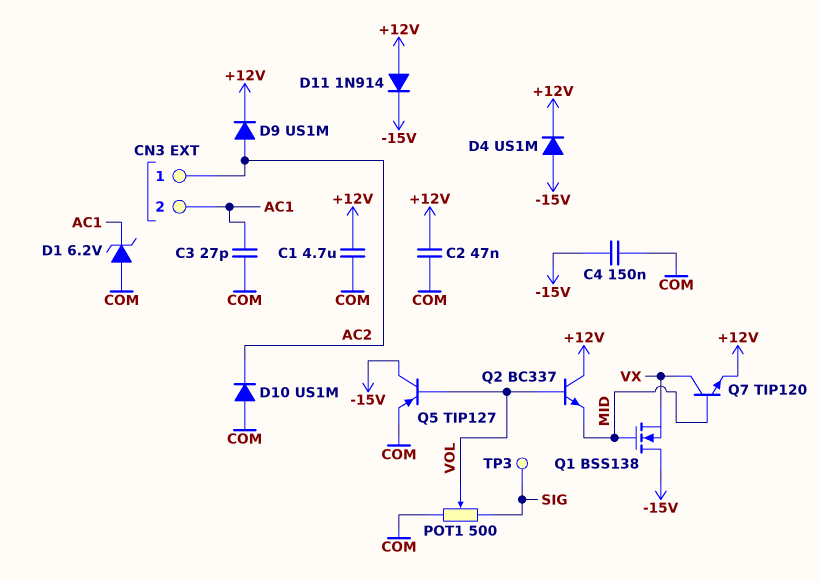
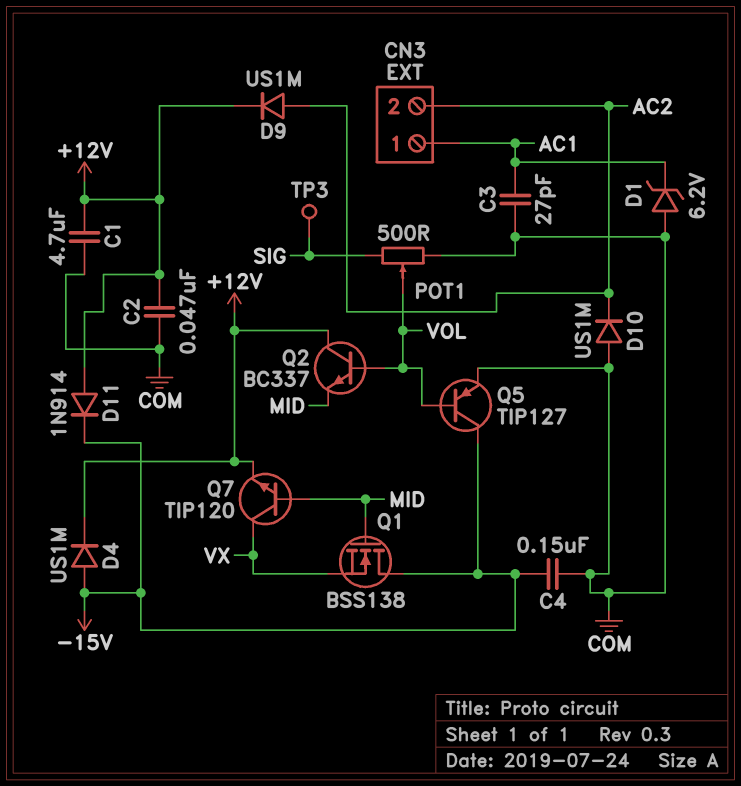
CN3 pin 1: AC2 -> AC1
CN3 pin 2: AC1 -> AC2

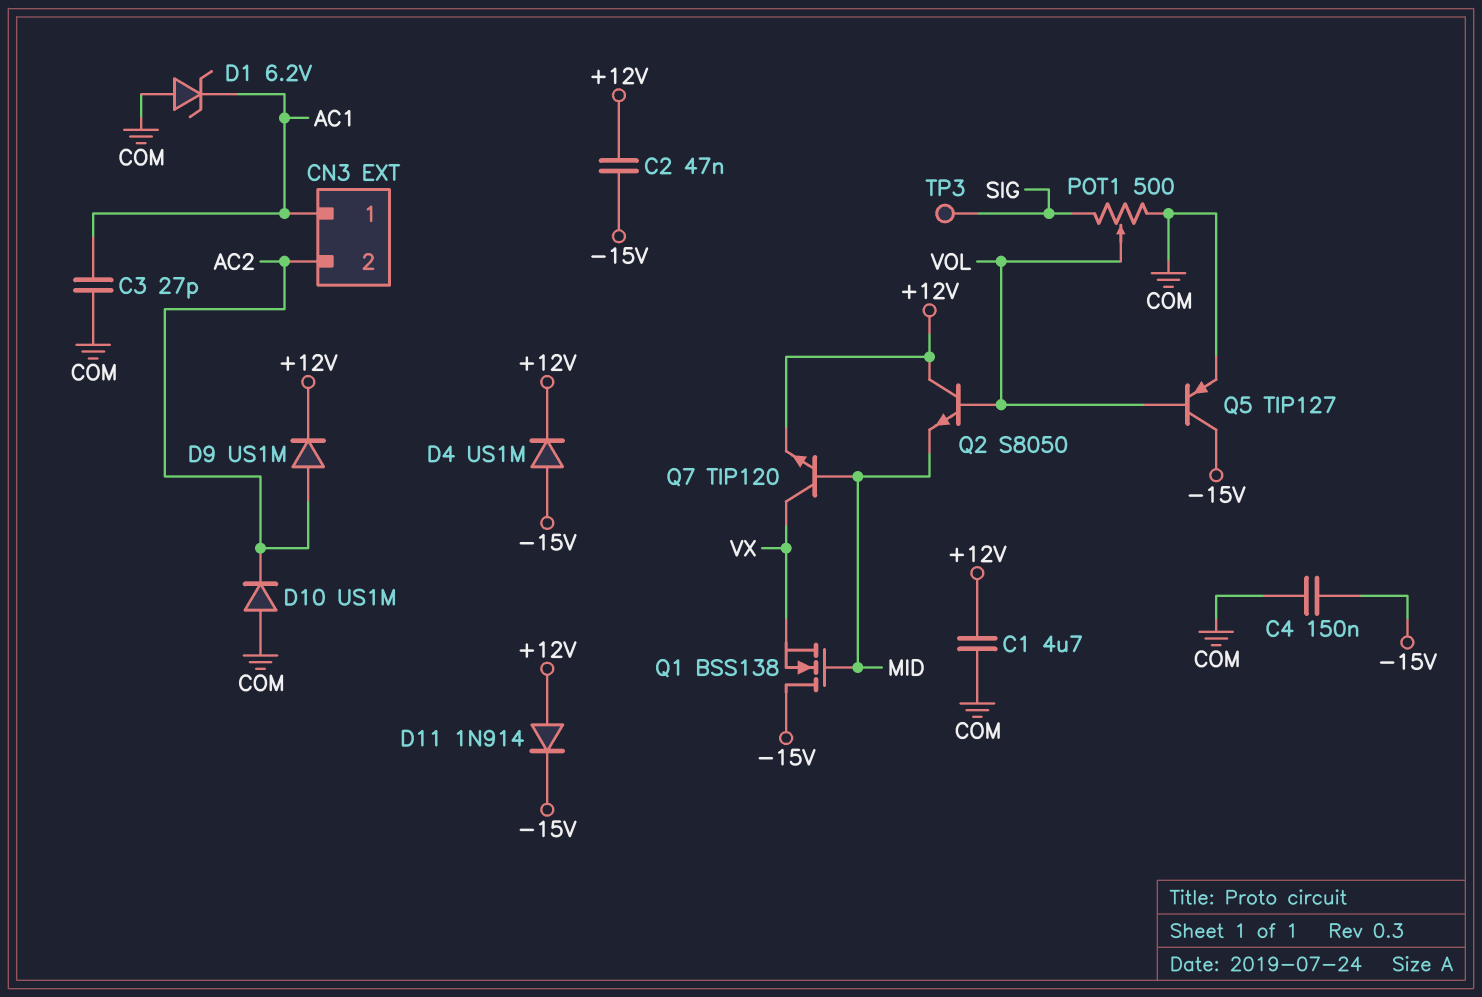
C2: 47nF (+12V, COM) -> 47nF (+12V, -15V)
Q2: NPN BC337 (B VOL, C +12V, E MID) -> NPN S8050 (B VOL, C +12V, E MID)

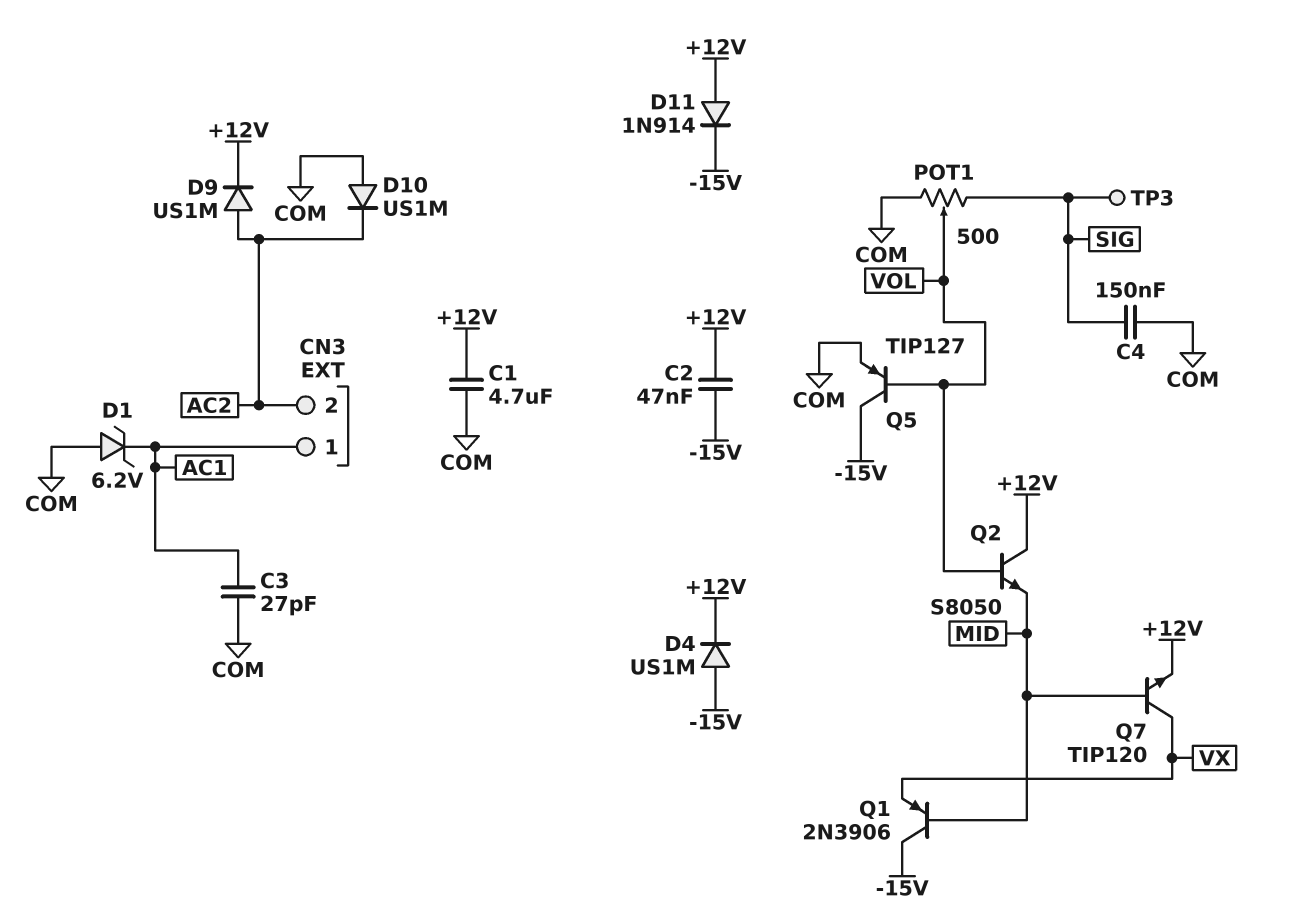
C4: 150nF (-15V, COM) -> 150nF (COM, SIG)
Q1: NMOS BSS138 (G MID, D -15V, S VX) -> PNP 2N3906 (B MID, C -15V, E VX)

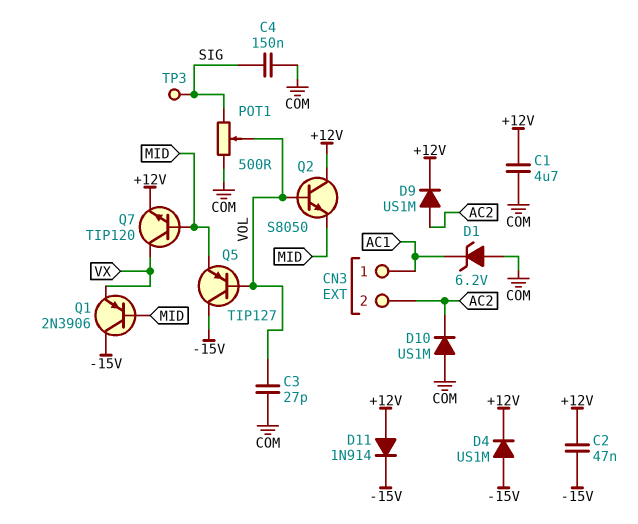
C3: 27pF (AC1, COM) -> 27pF (COM, VOL)
Q5: PNP TIP127 (B VOL, C -15V, E COM) -> PNP TIP127 (B VOL, C -15V, E MID)

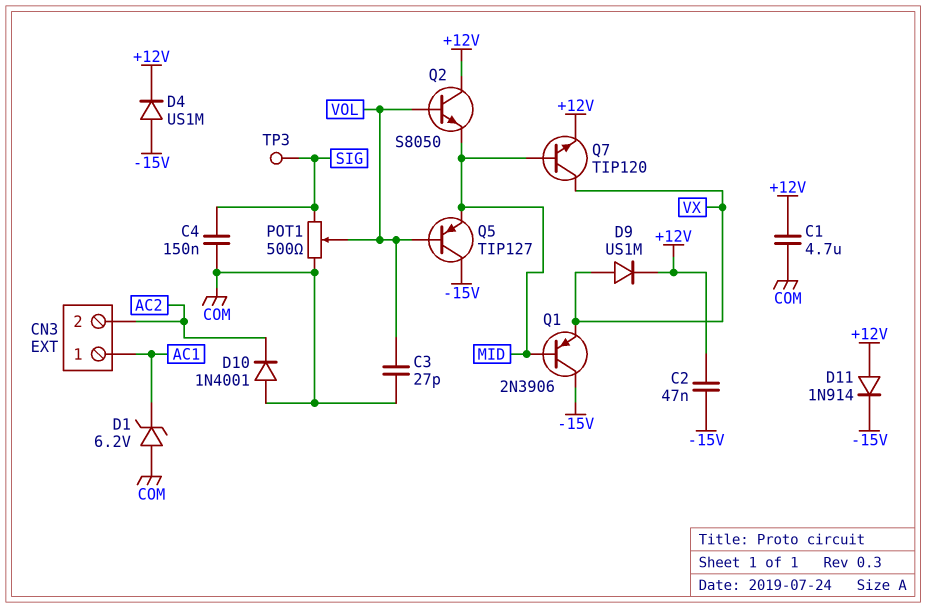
D9: diode US1M (A AC2, K +12V) -> diode US1M (A VX, K +12V)
D10: diode US1M (A COM, K AC2) -> diode 1N4001 (A COM, K AC2)

